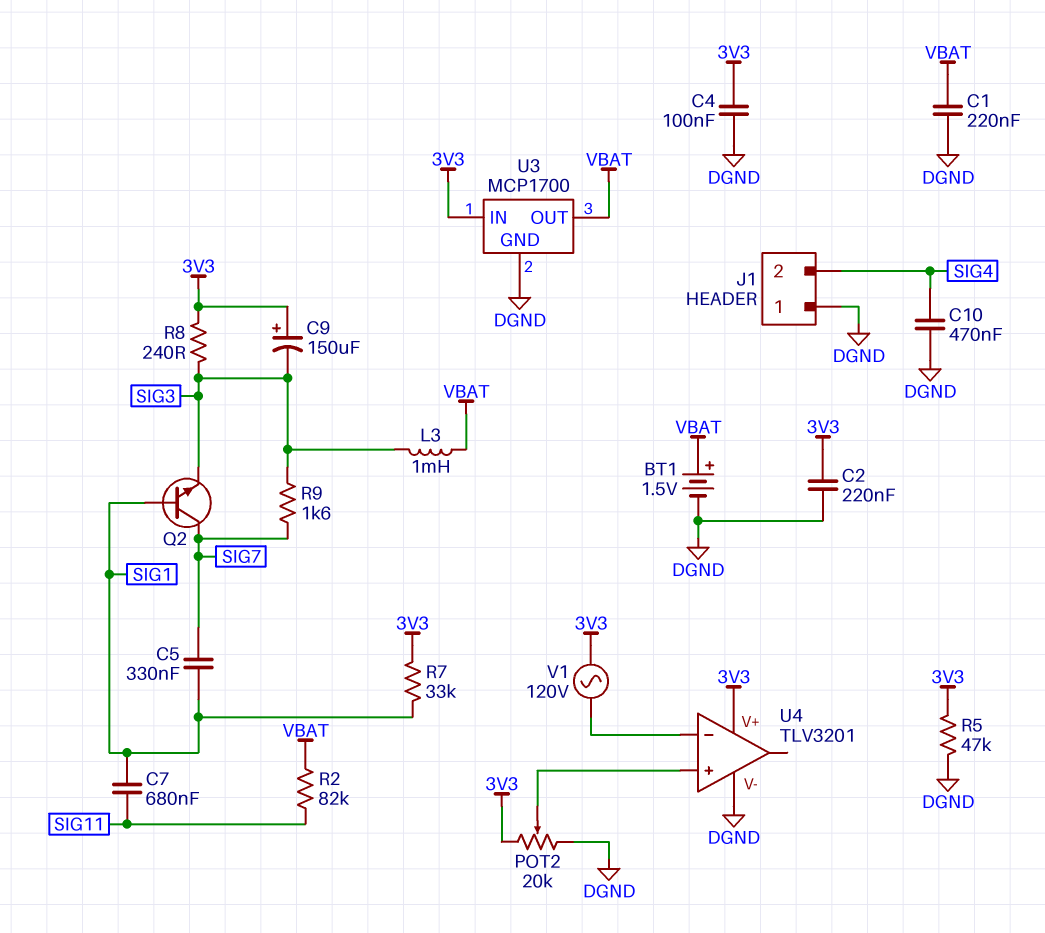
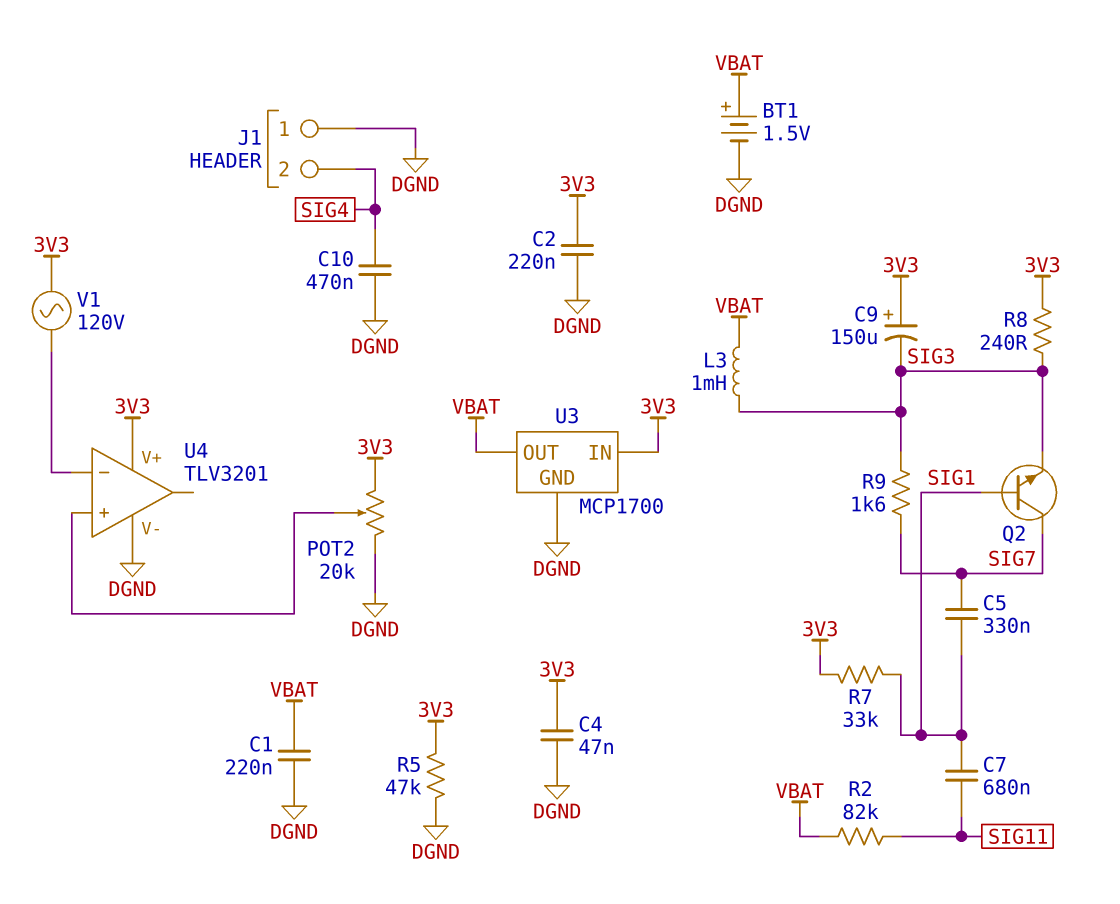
C4: 100nF (3V3, DGND) -> 47nF (3V3, DGND)

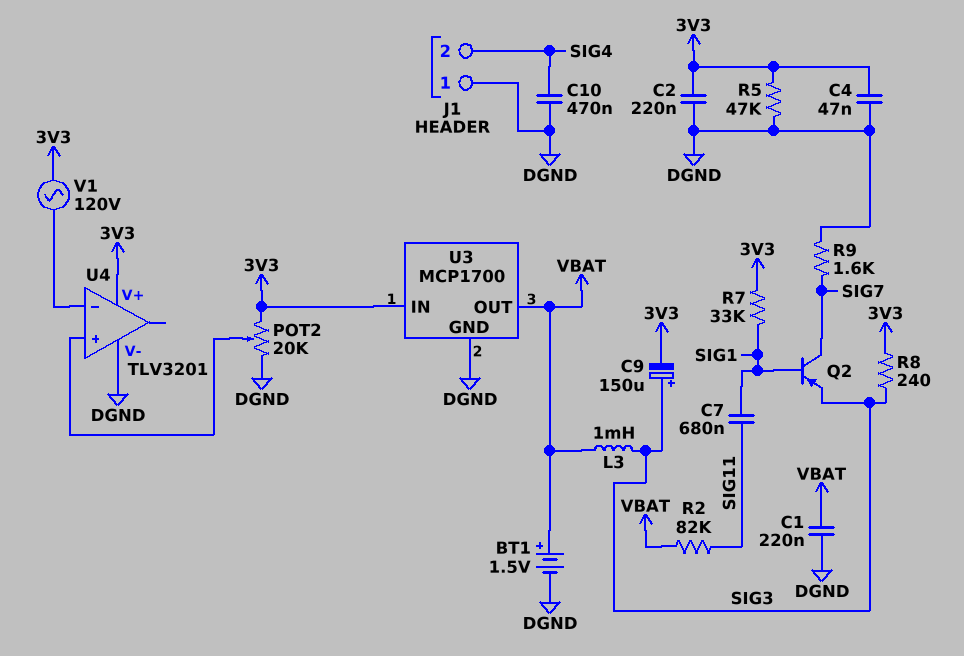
C5: 330nF (SIG1, SIG7) -> none
C9: 150uF (plus 3V3, minus SIG3) -> 150uF (plus SIG3, minus 3V3)
Q2: NPN (B SIG1, C SIG7, E SIG3) -> PNP (B SIG1, C SIG7, E SIG3)
R9: 1.6k (SIG3, SIG7) -> 1.6k (DGND, SIG7)

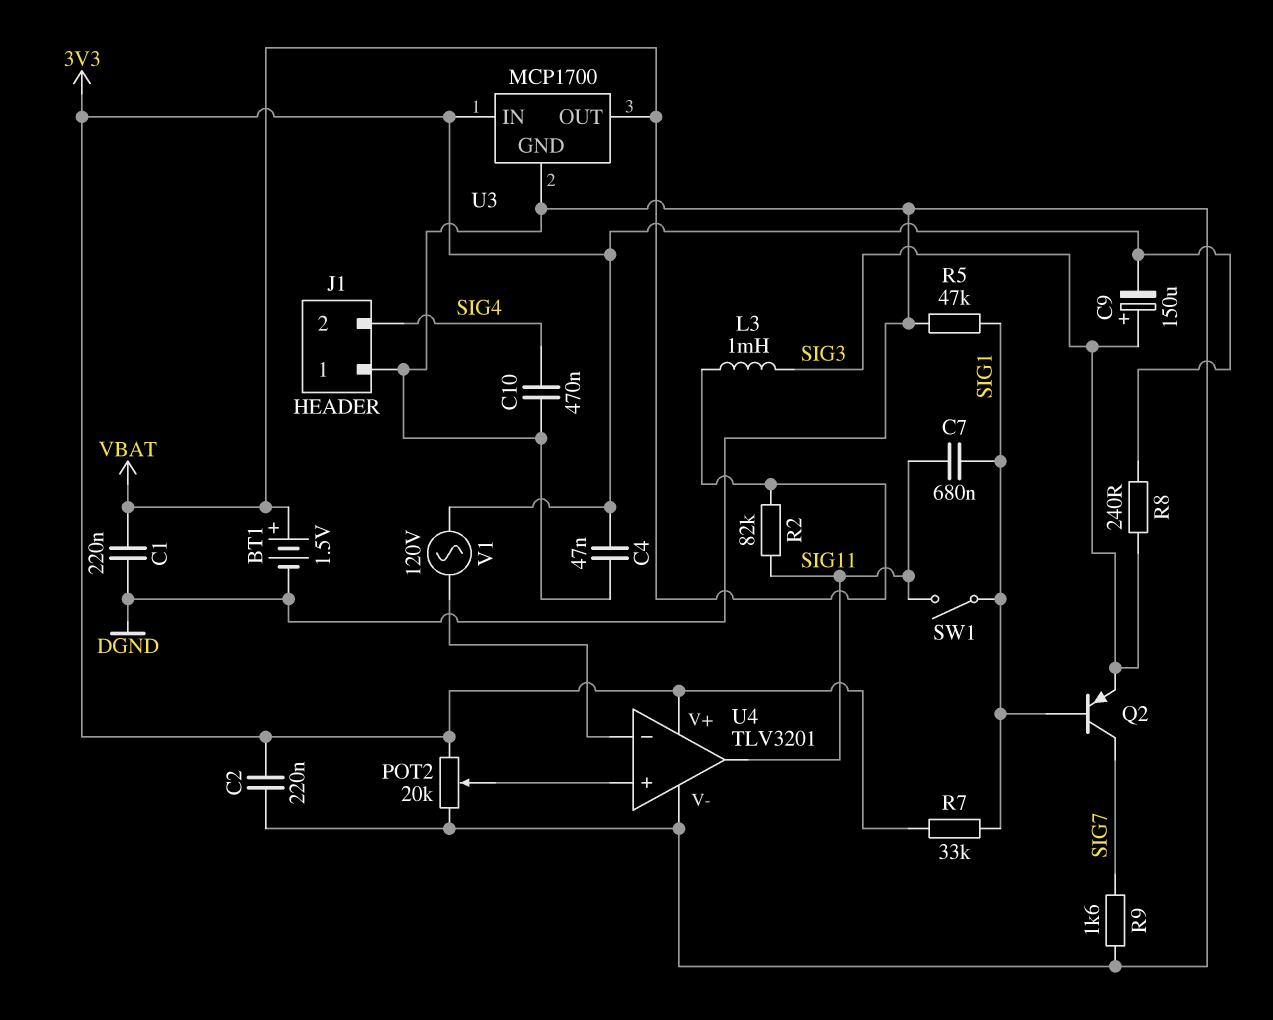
R5: 47k (3V3, DGND) -> 47k (DGND, SIG1)
SW1: none -> switch (SIG1, SIG11)
U4 pin out: none -> SIG11

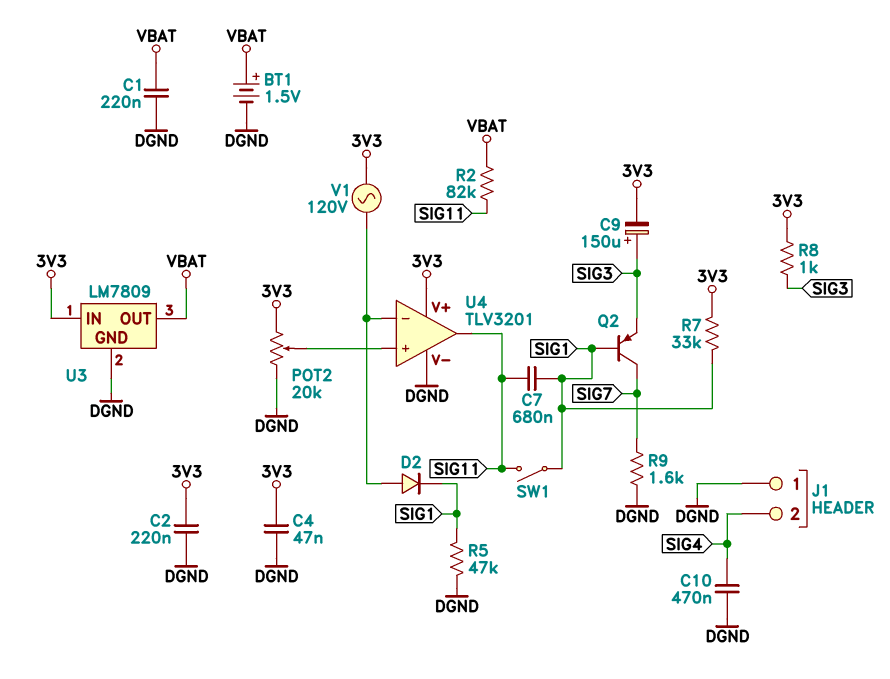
D2: none -> diode (A U4/in-, K SIG1)
L3: 1mH (SIG3, VBAT) -> none
R8: 240 (3V3, SIG3) -> 1k (3V3, SIG3)
U3: MCP1700 -> LM7809

